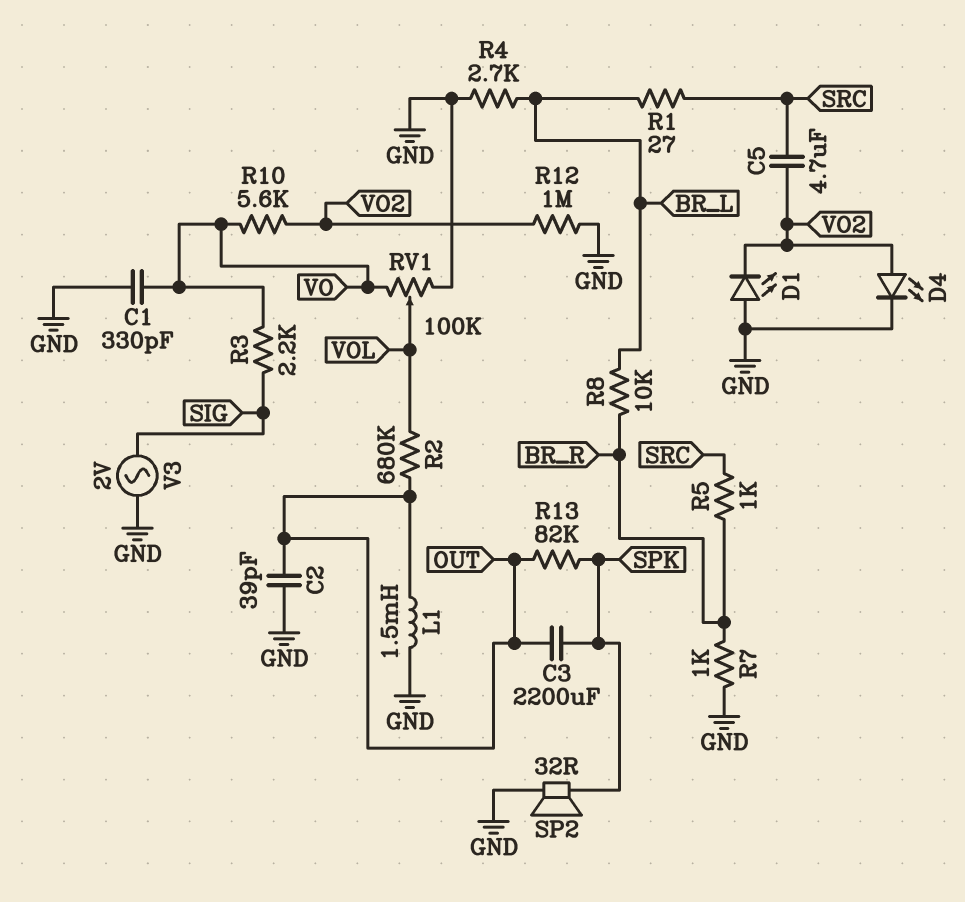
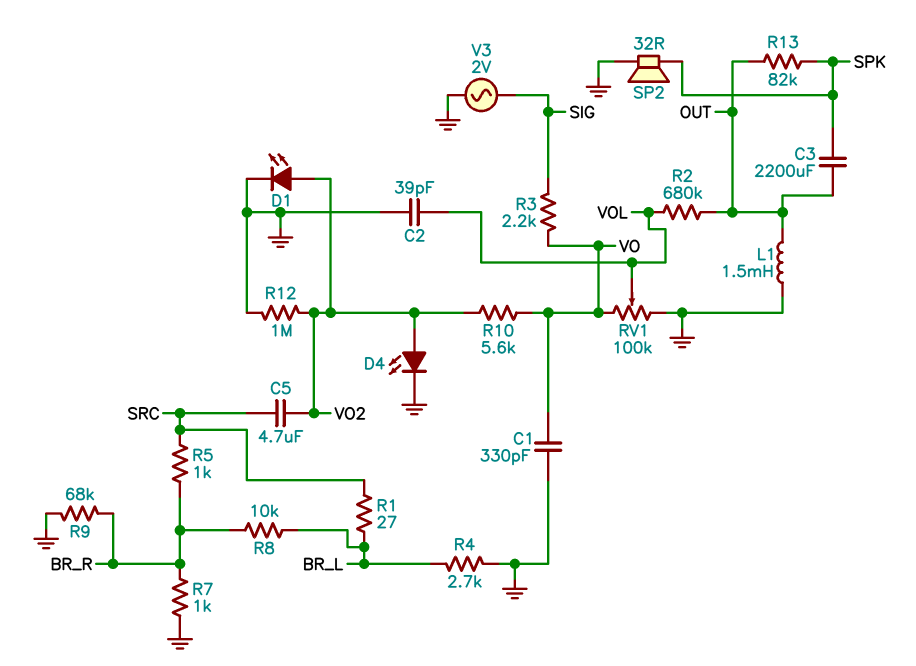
C2: 39pF (GND, OUT) -> 39pF (GND, VOL)
D1: LED (A GND, K VO2) -> LED (A VO2, K GND)
R9: none -> 68k (BR_R, GND)

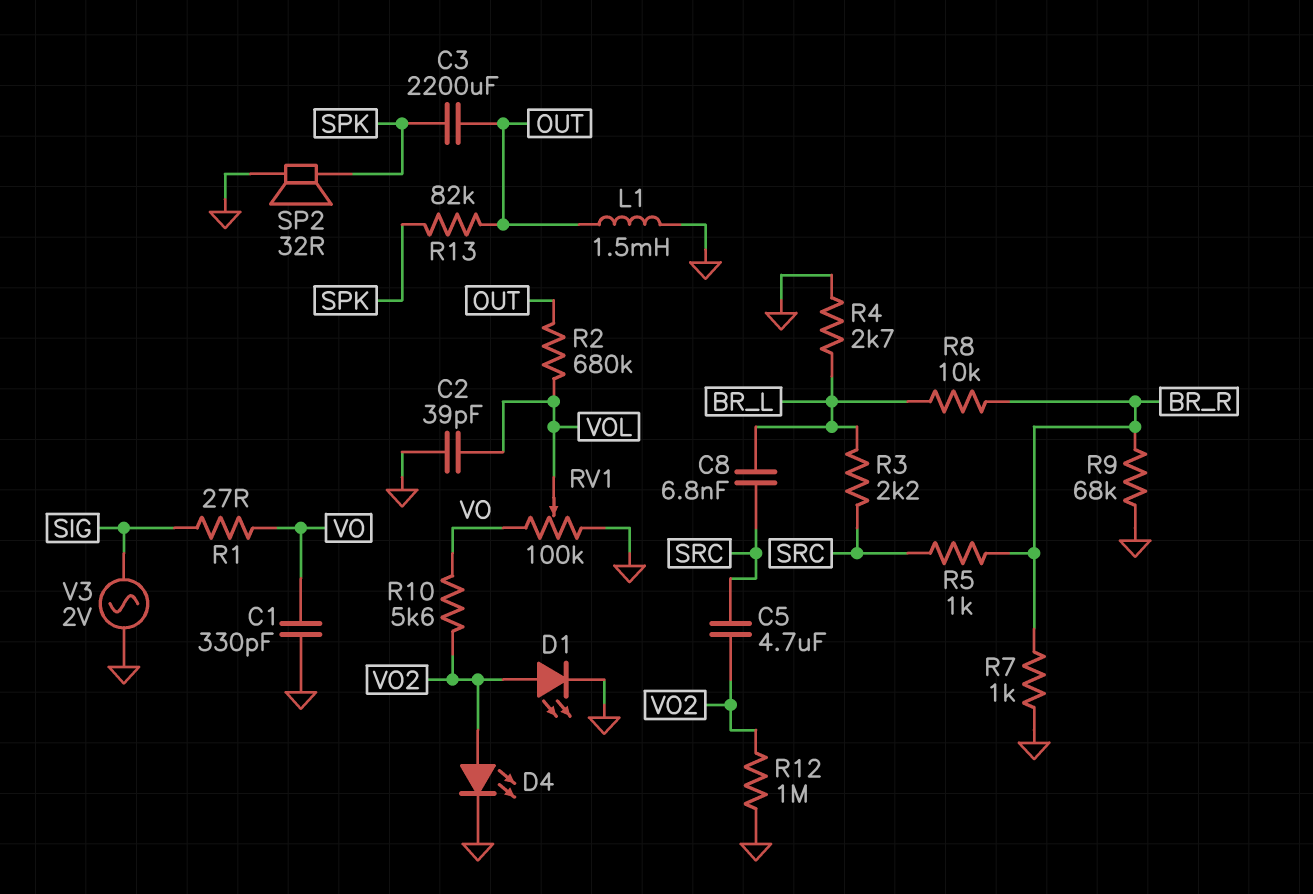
C8: none -> 6.8nF (BR_L, SRC)
R1: 27 (BR_L, SRC) -> 27 (SIG, VO)
R3: 2.2k (SIG, VO) -> 2.2k (BR_L, SRC)

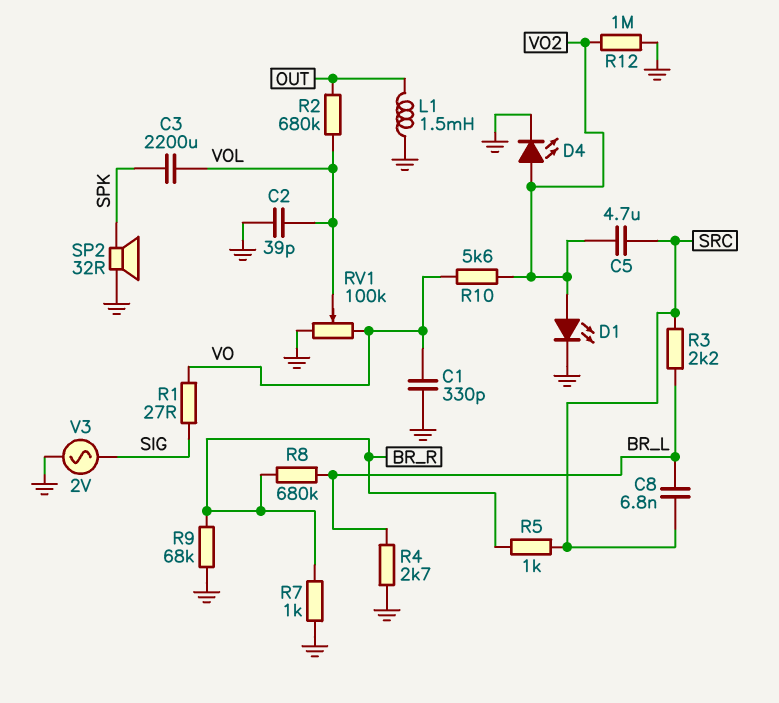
C3: 2200uF (OUT, SPK) -> 2200uF (SPK, VOL)
R8: 10k (BR_L, BR_R) -> 680k (BR_L, BR_R)
R13: 82k (OUT, SPK) -> none

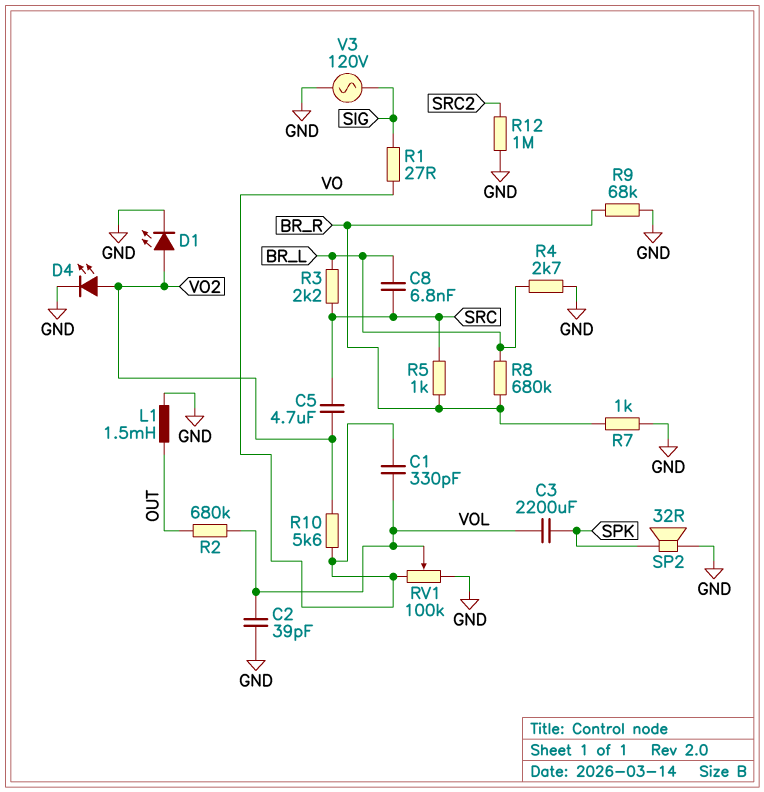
C1: 330pF (GND, VO) -> 330pF (VO, VOL)
R12: 1M (GND, VO2) -> 1M (GND, SRC2)
V3: AC 2V (GND, SIG) -> AC 120V (GND, SIG)

